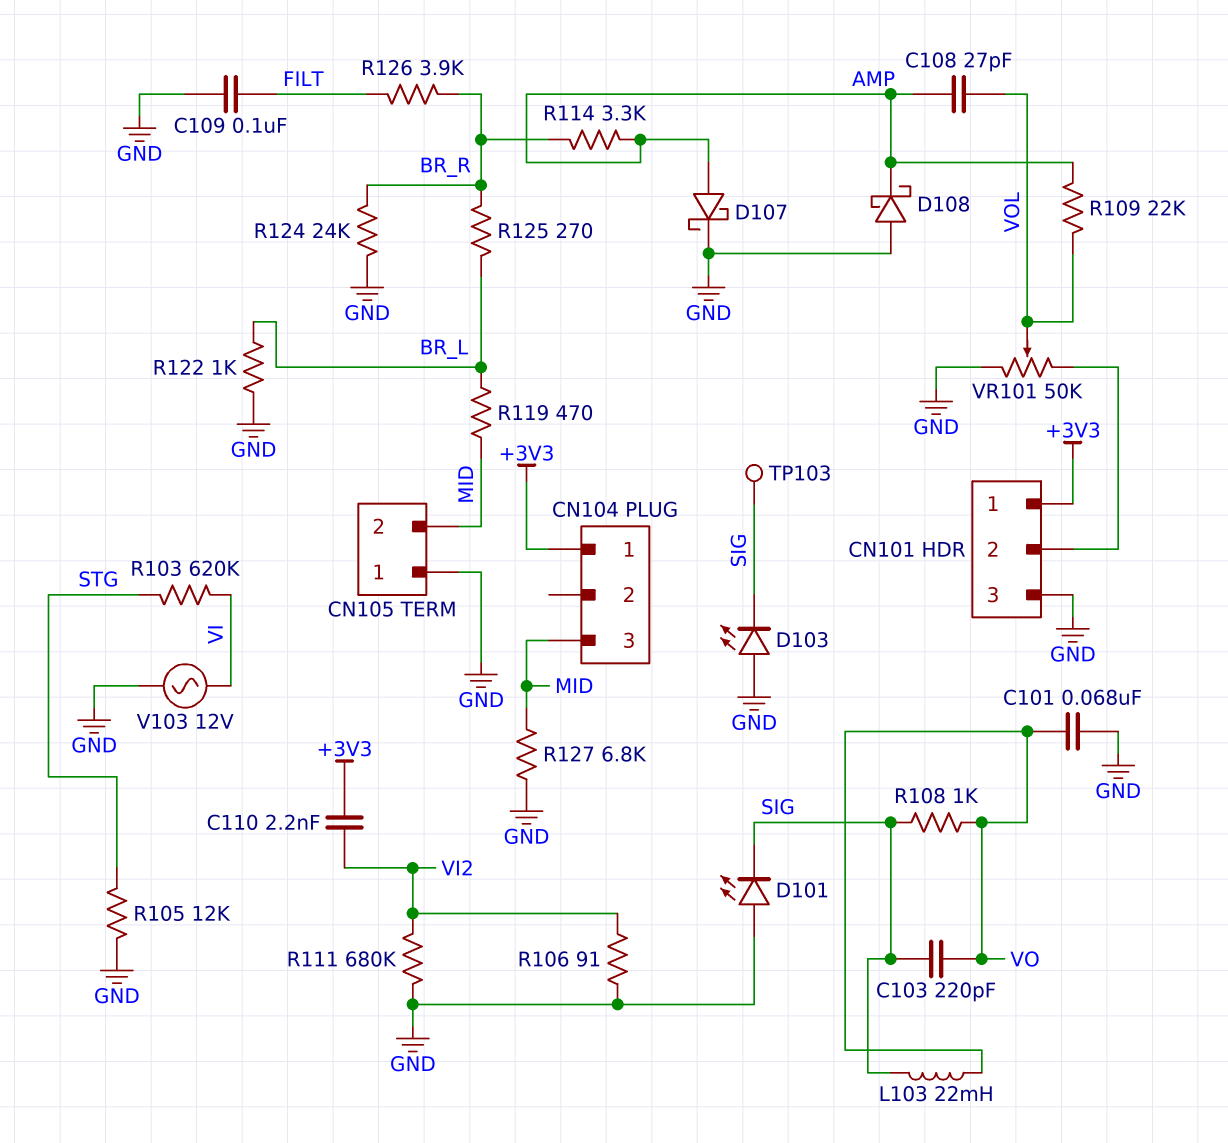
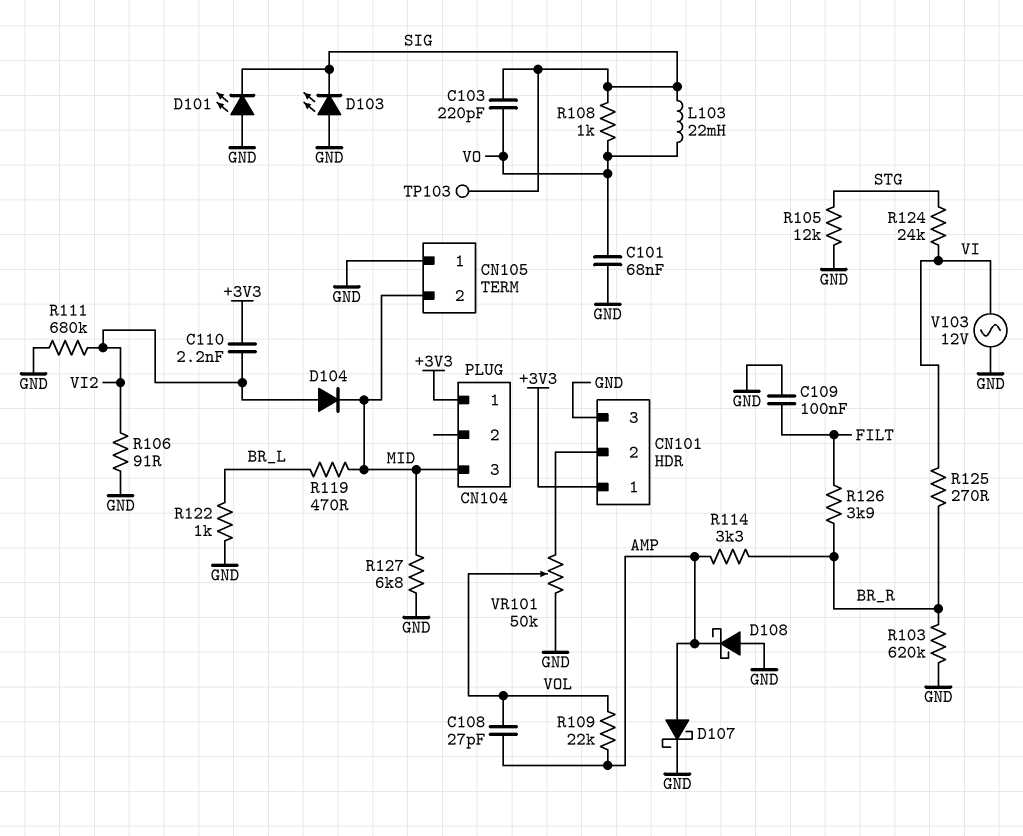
D104: none -> diode (A VI2, K MID)
R103: 620k (STG, VI) -> 620k (BR_R, GND)
R124: 24k (BR_R, GND) -> 24k (STG, VI)
R125: 270 (BR_L, BR_R) -> 270 (BR_R, VI)

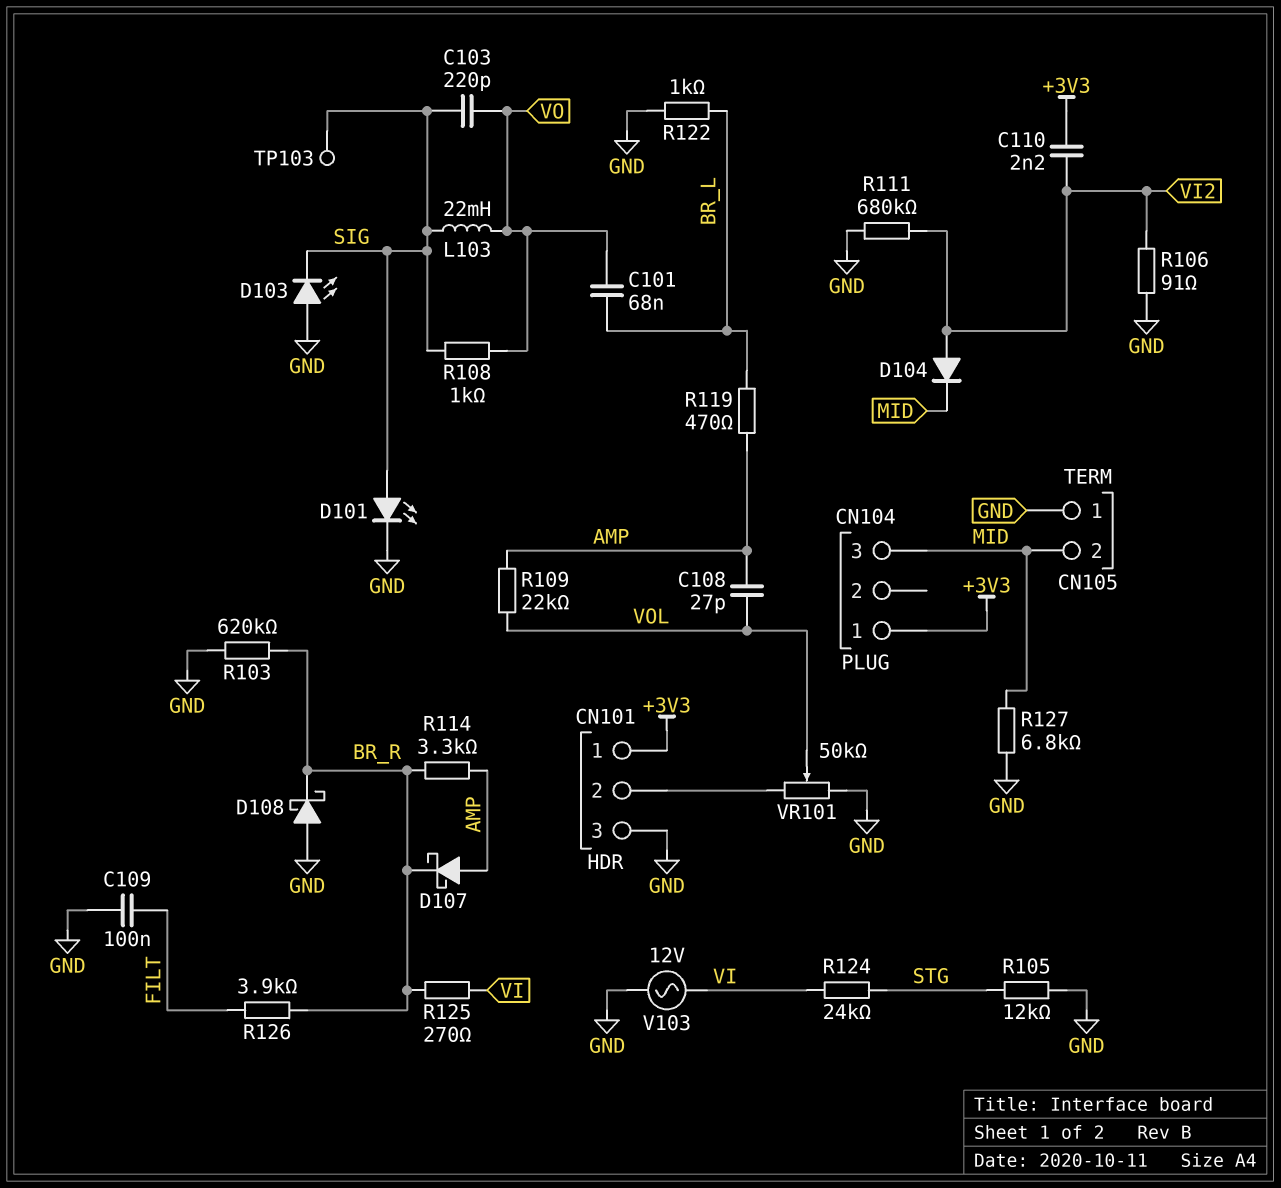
C101: 68nF (GND, VO) -> 68nF (BR_L, VO)
D101: LED (A GND, K SIG) -> LED (A SIG, K GND)
D107: schottky (A AMP, K GND) -> schottky (A AMP, K BR_R)
D108: schottky (A GND, K AMP) -> schottky (A GND, K BR_R)
R119: 470 (BR_L, MID) -> 470 (AMP, BR_L)

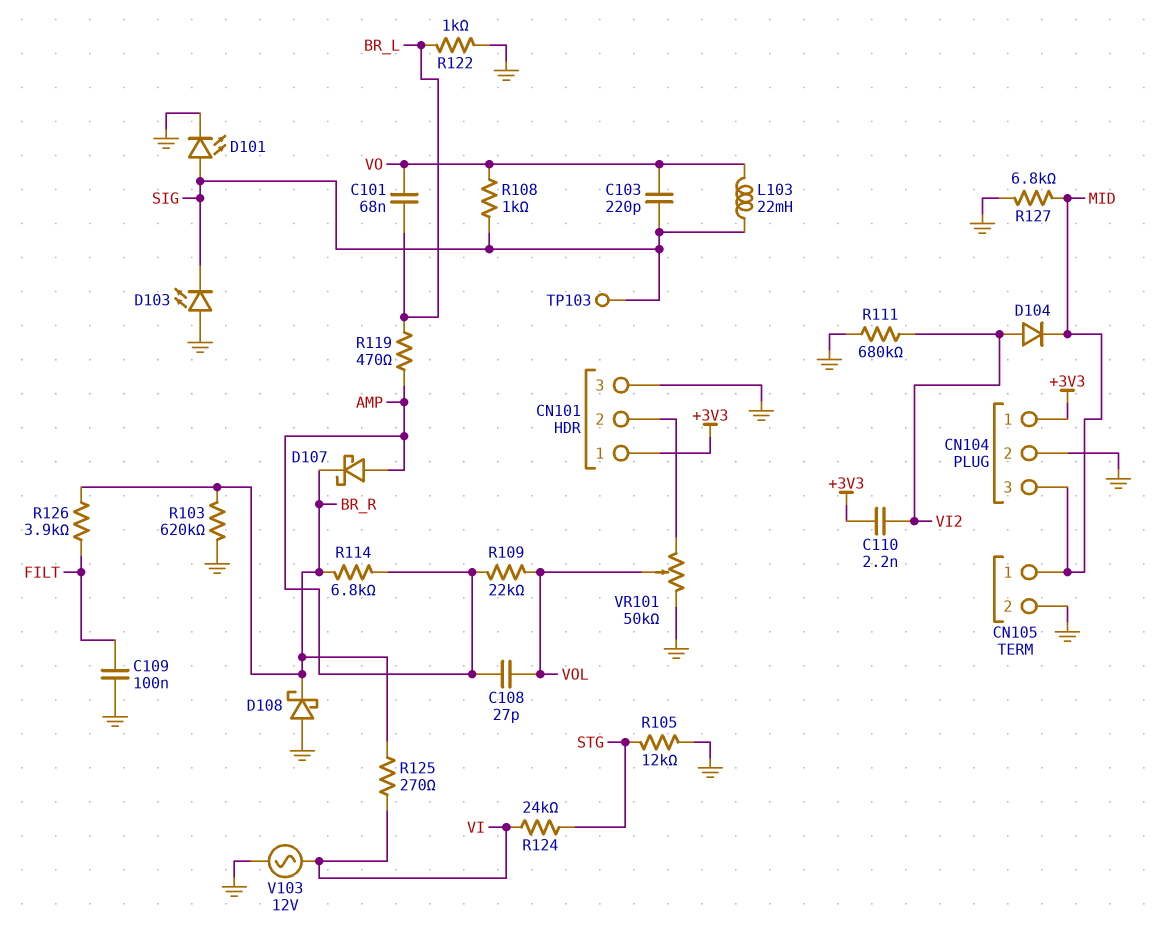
CN104 pin 2: none -> GND
CN105 pin 1: GND -> MID
CN105 pin 2: MID -> GND
R106: 91 (GND, VI2) -> none
R114: 3.3k (AMP, BR_R) -> 6.8k (AMP, BR_R)

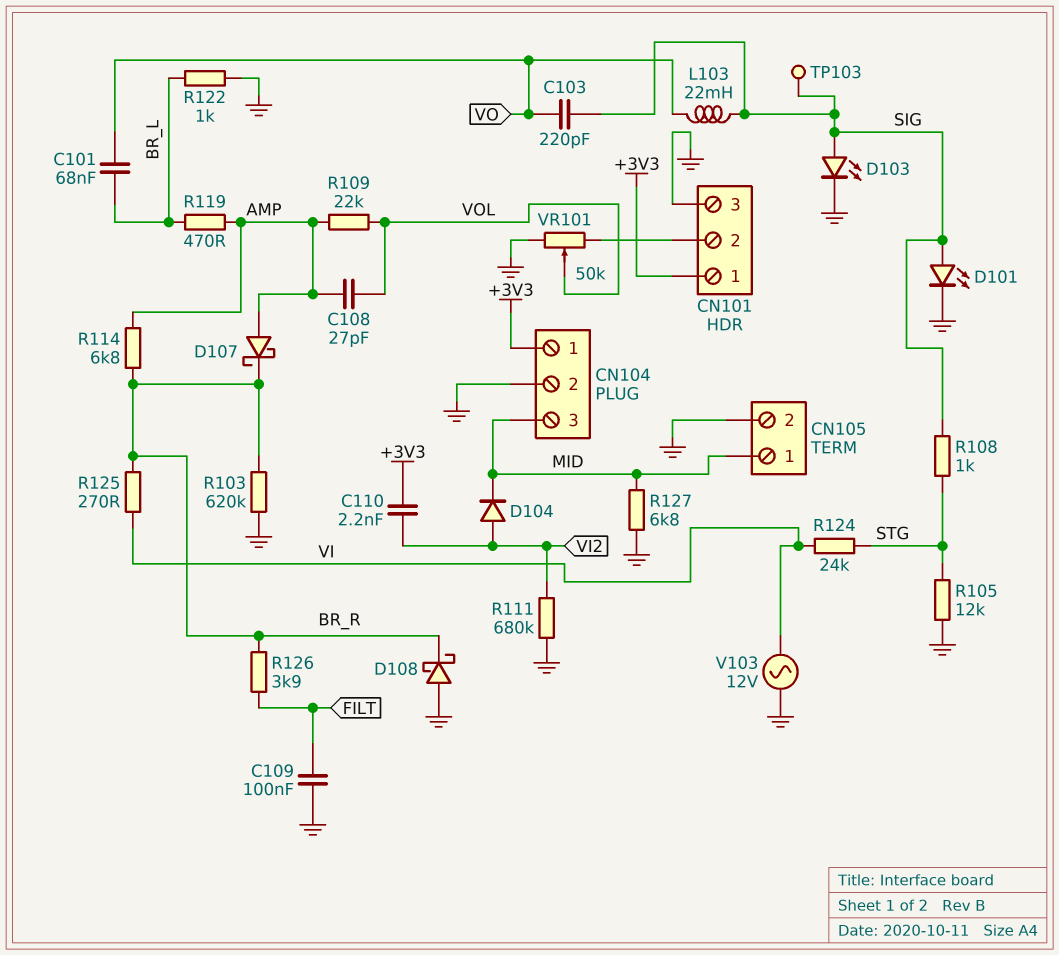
D103: LED (A GND, K SIG) -> LED (A SIG, K GND)
R108: 1k (SIG, VO) -> 1k (SIG, STG)

